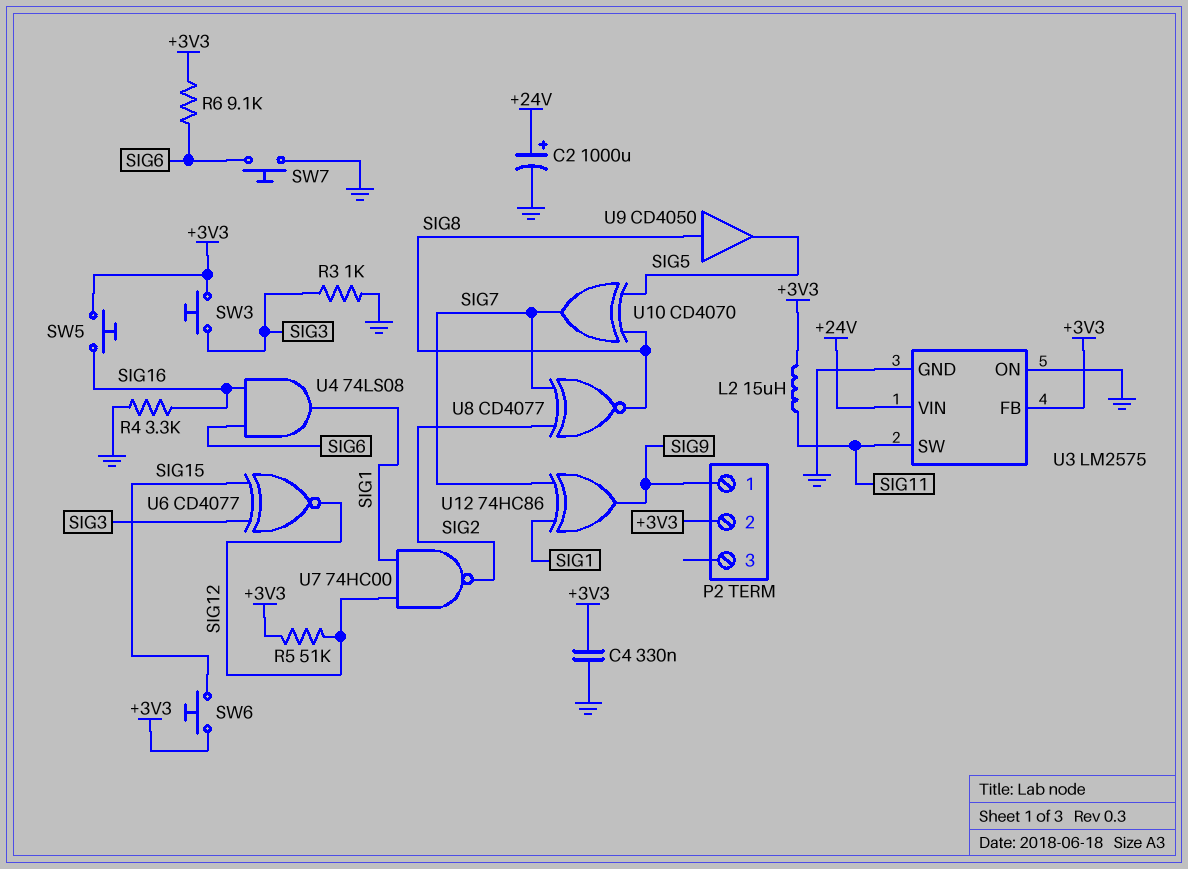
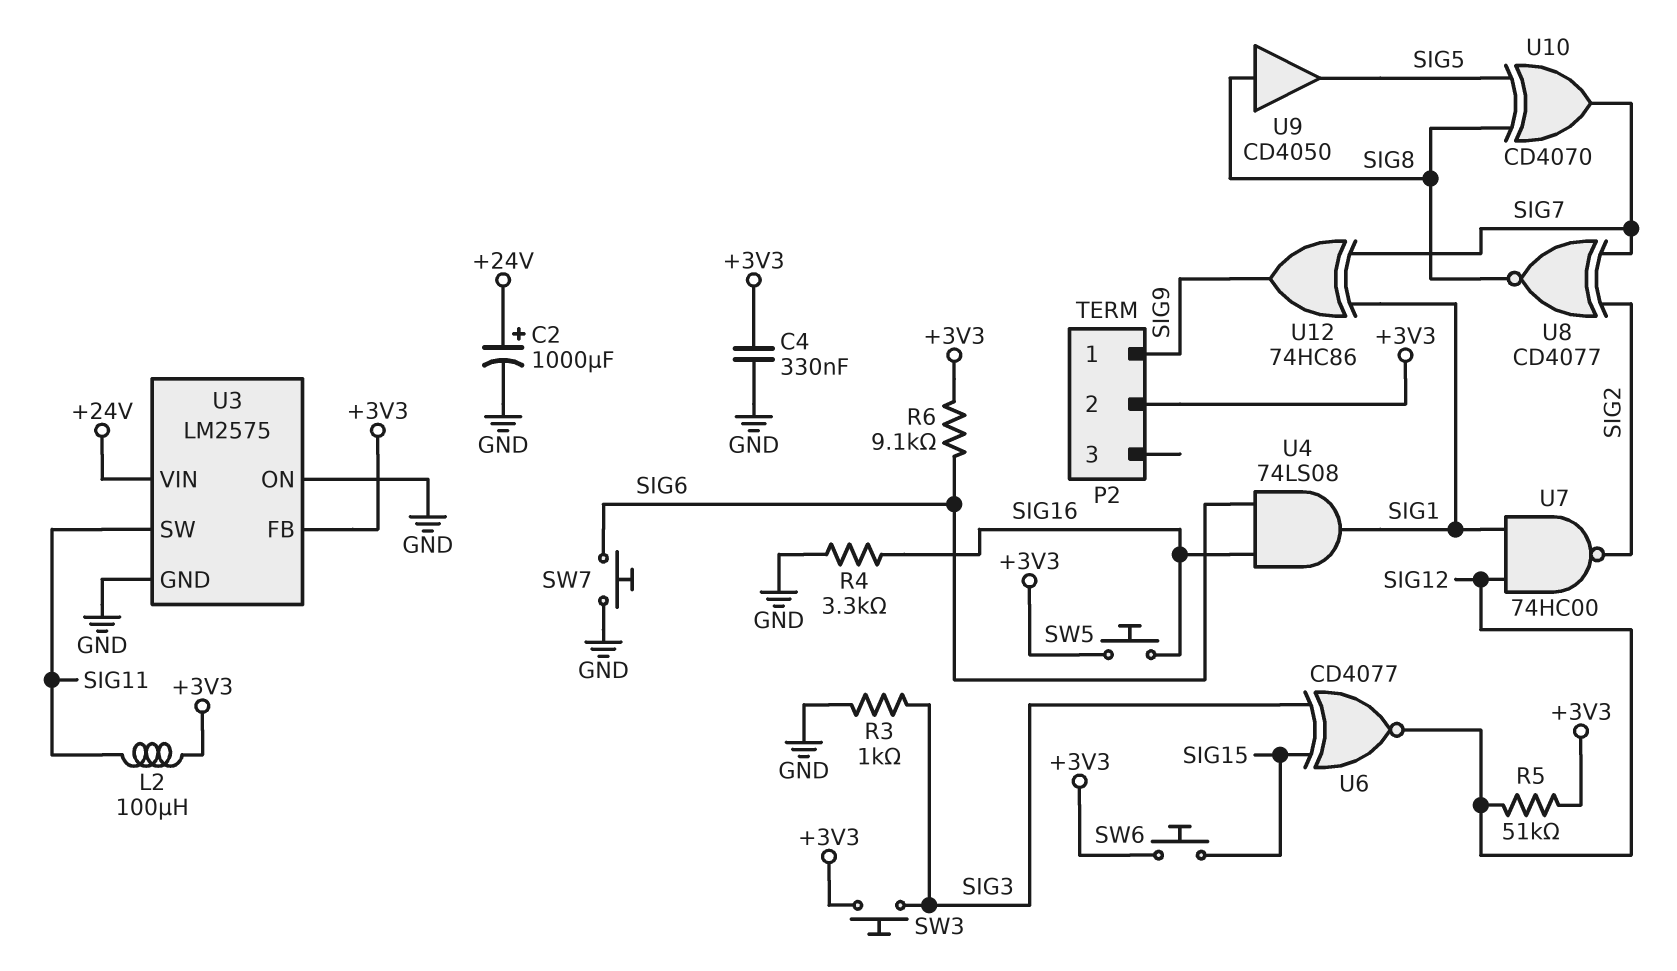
L2: 15uH (+3V3, SIG11) -> 100uH (+3V3, SIG11)

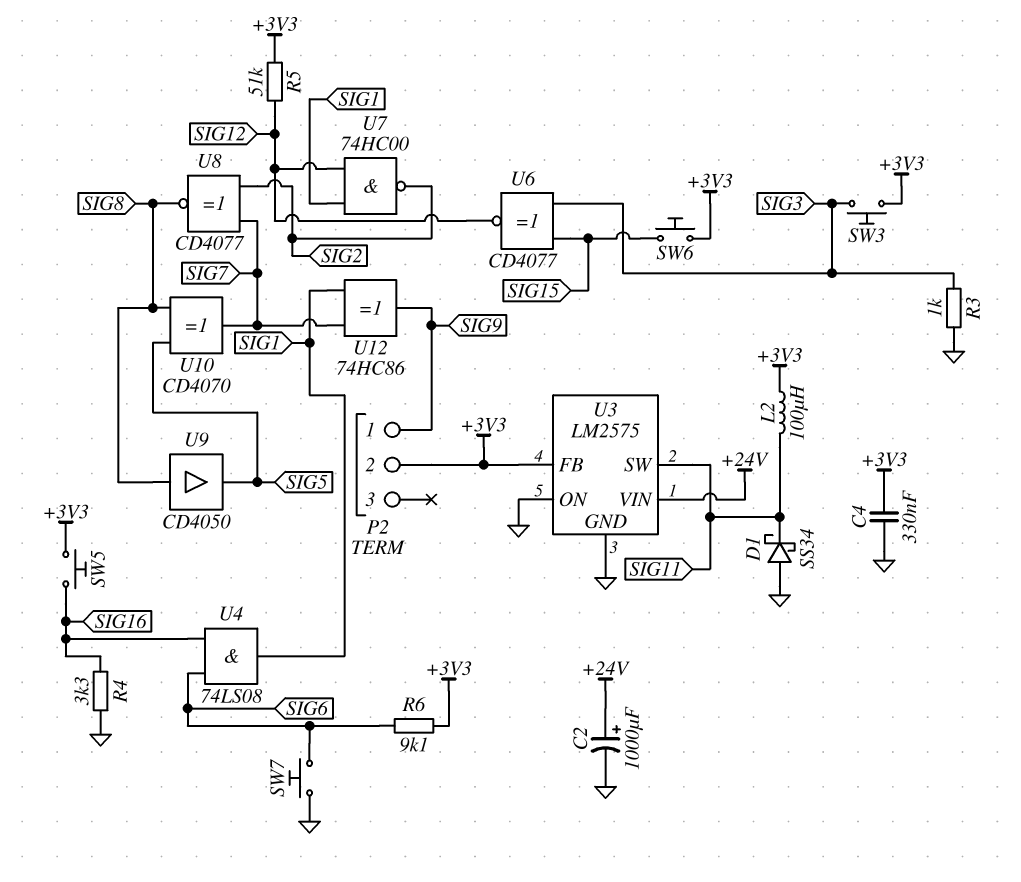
D1: none -> schottky SS34 (A GND, K SIG11)

